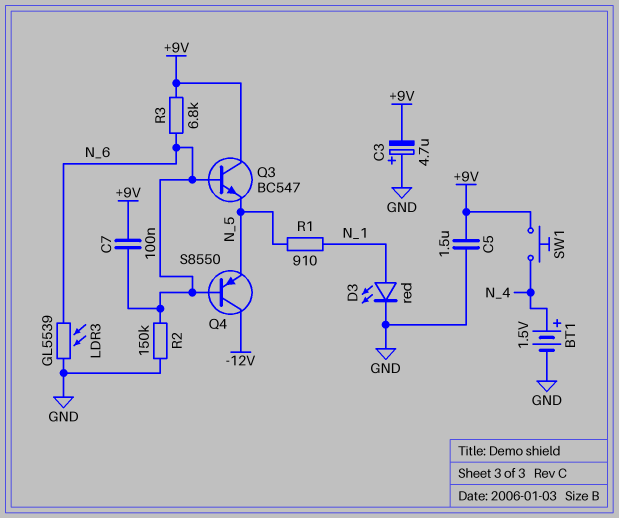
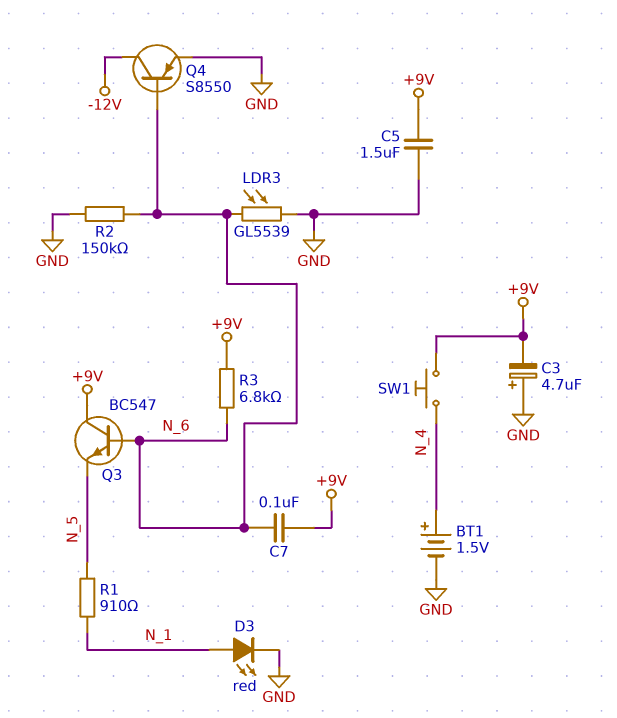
Q4: PNP S8550 (B N_6, C -12V, E N_5) -> PNP S8550 (B N_6, C -12V, E GND)

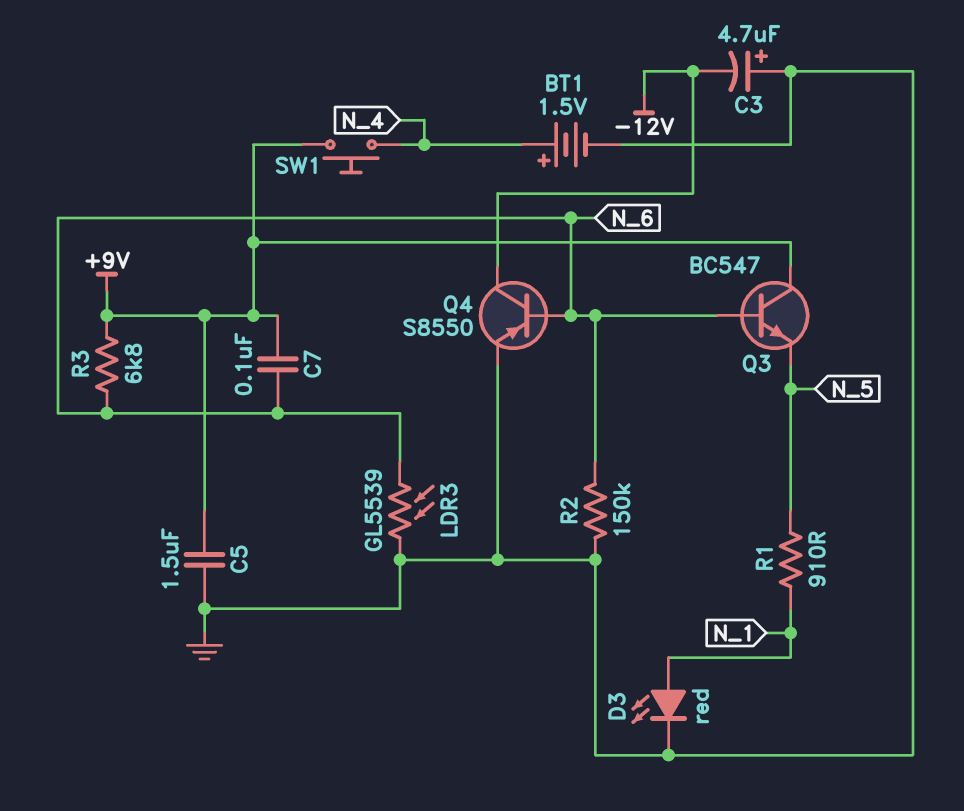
C3: 4.7uF (plus GND, minus +9V) -> 4.7uF (plus GND, minus -12V)

